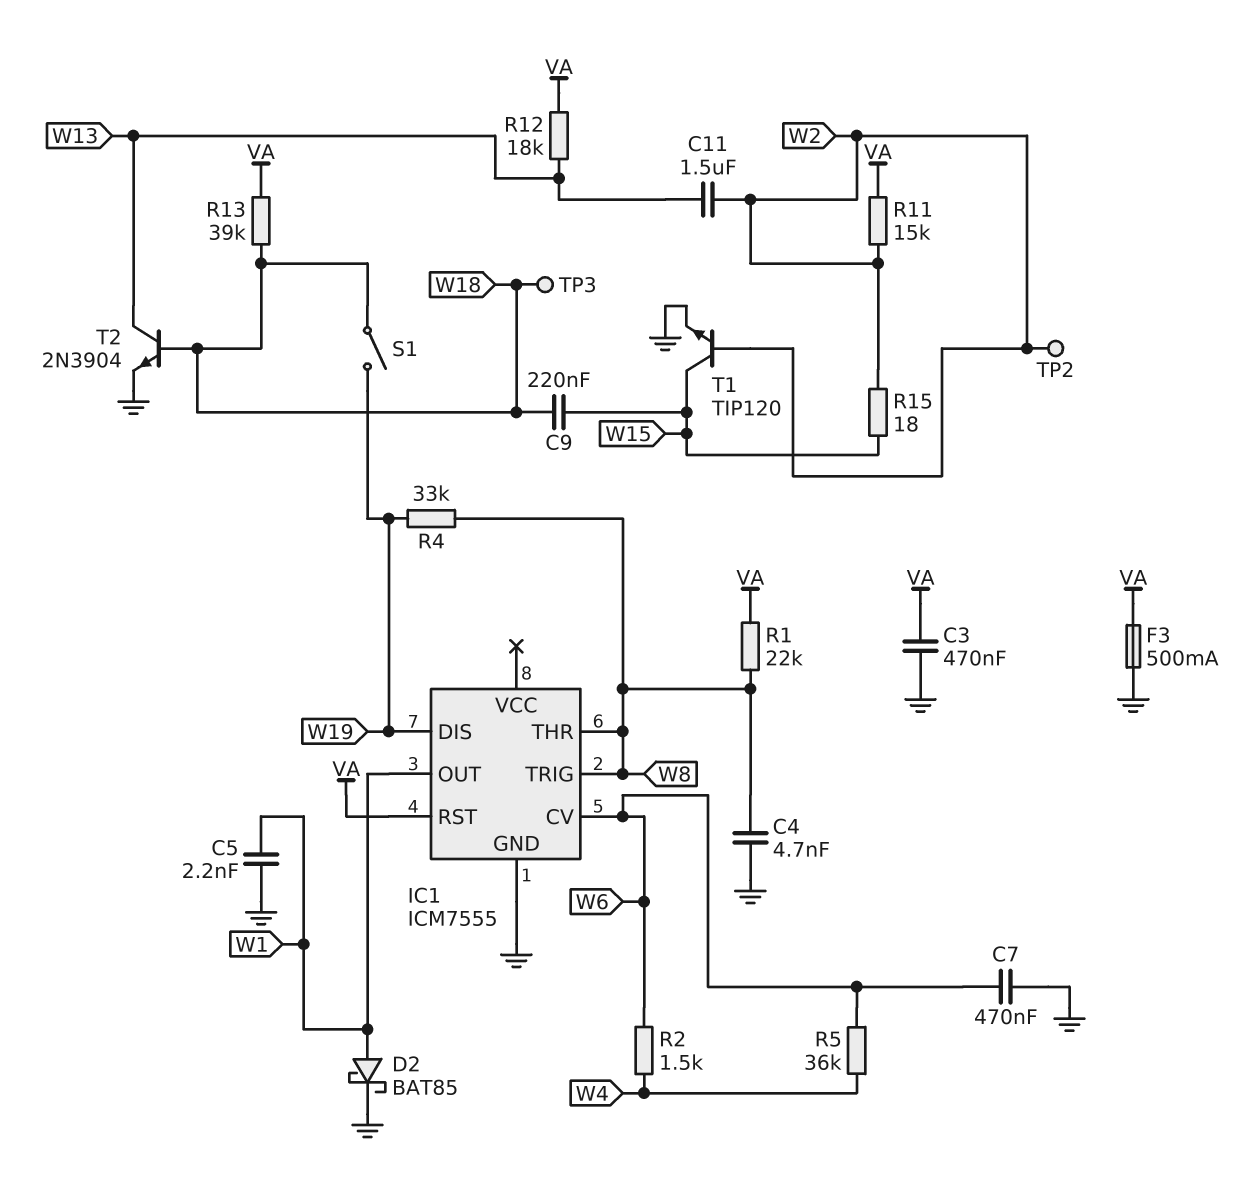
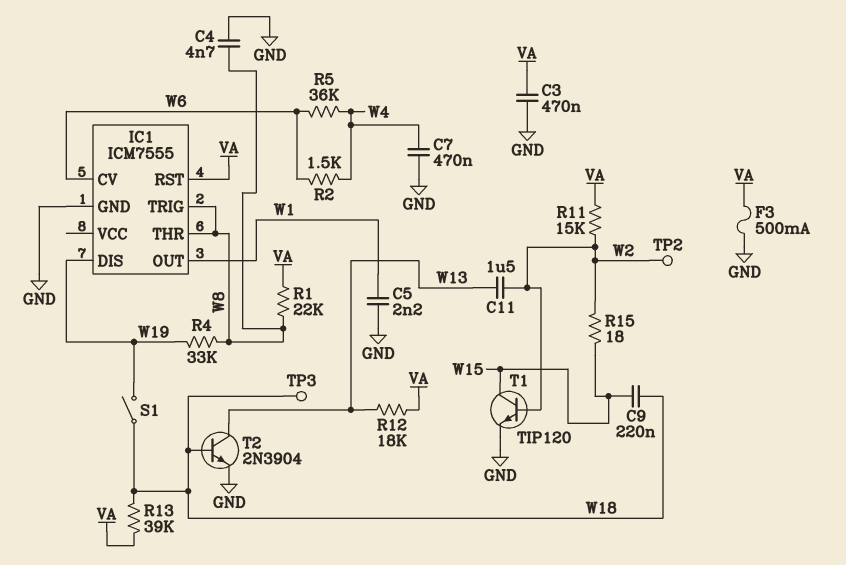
C7: 470nF (GND, W6) -> 470nF (GND, W4)
D2: schottky BAT85 (A W1, K GND) -> none

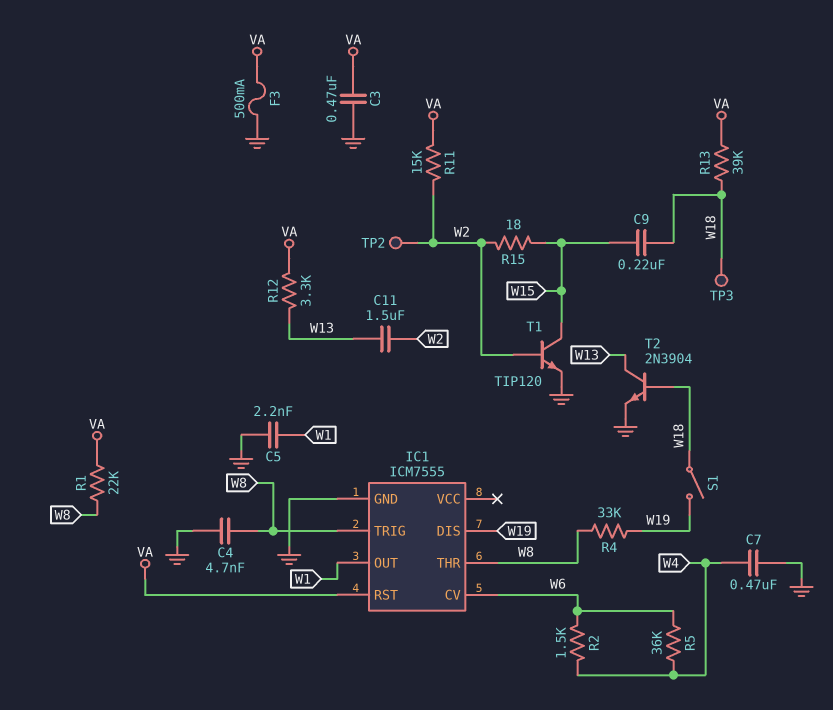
R12: 18k (VA, W13) -> 3.3k (VA, W13)

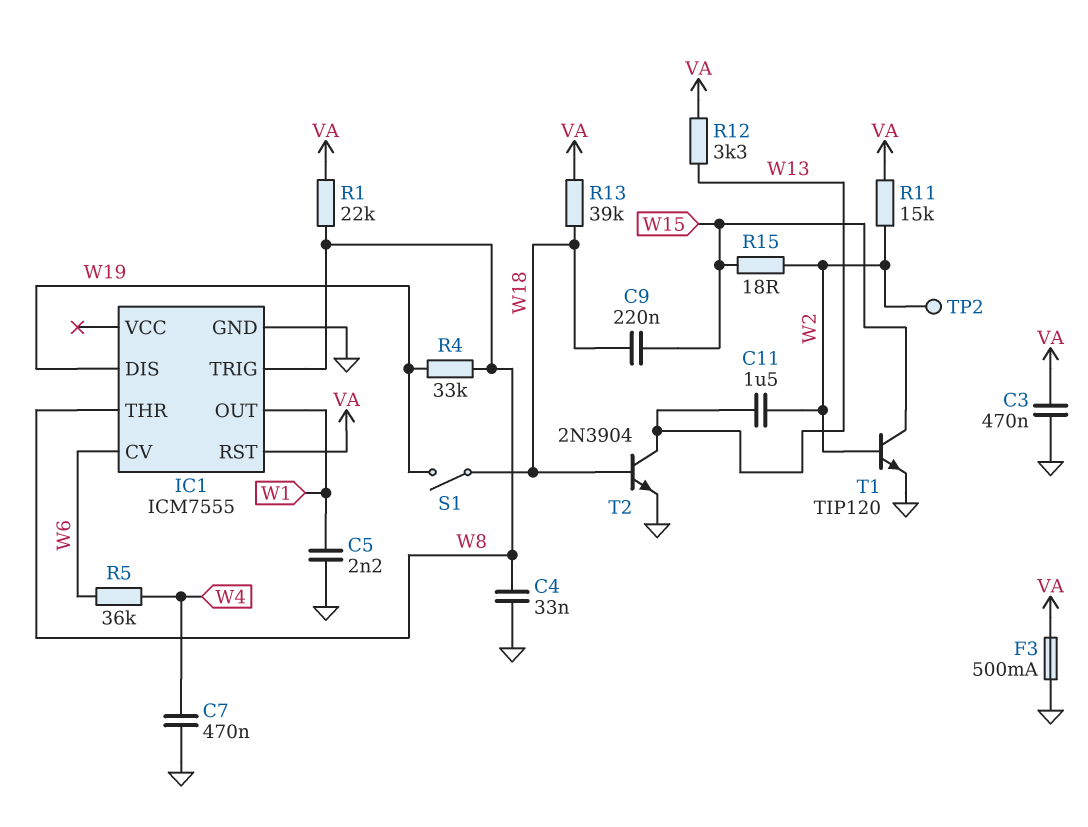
C4: 4.7nF (GND, W8) -> 33nF (GND, W8)
R2: 1.5k (W4, W6) -> none
TP3: test point (W18) -> none

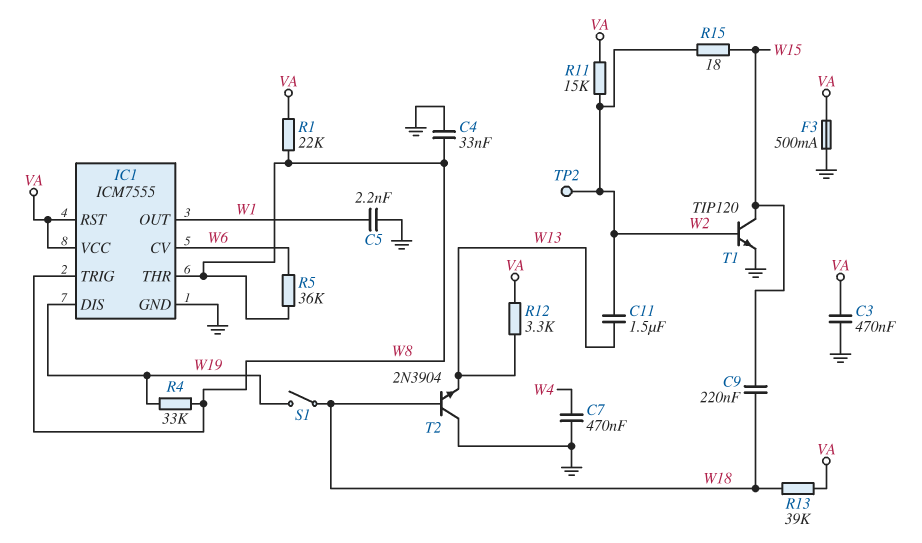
IC1 pin VCC: none -> VA
R5: 36k (W4, W6) -> 36k (W6, W8)
T2: NPN 2N3904 (B W18, C W13, E GND) -> NPN 2N3904 (B W18, C GND, E W13)

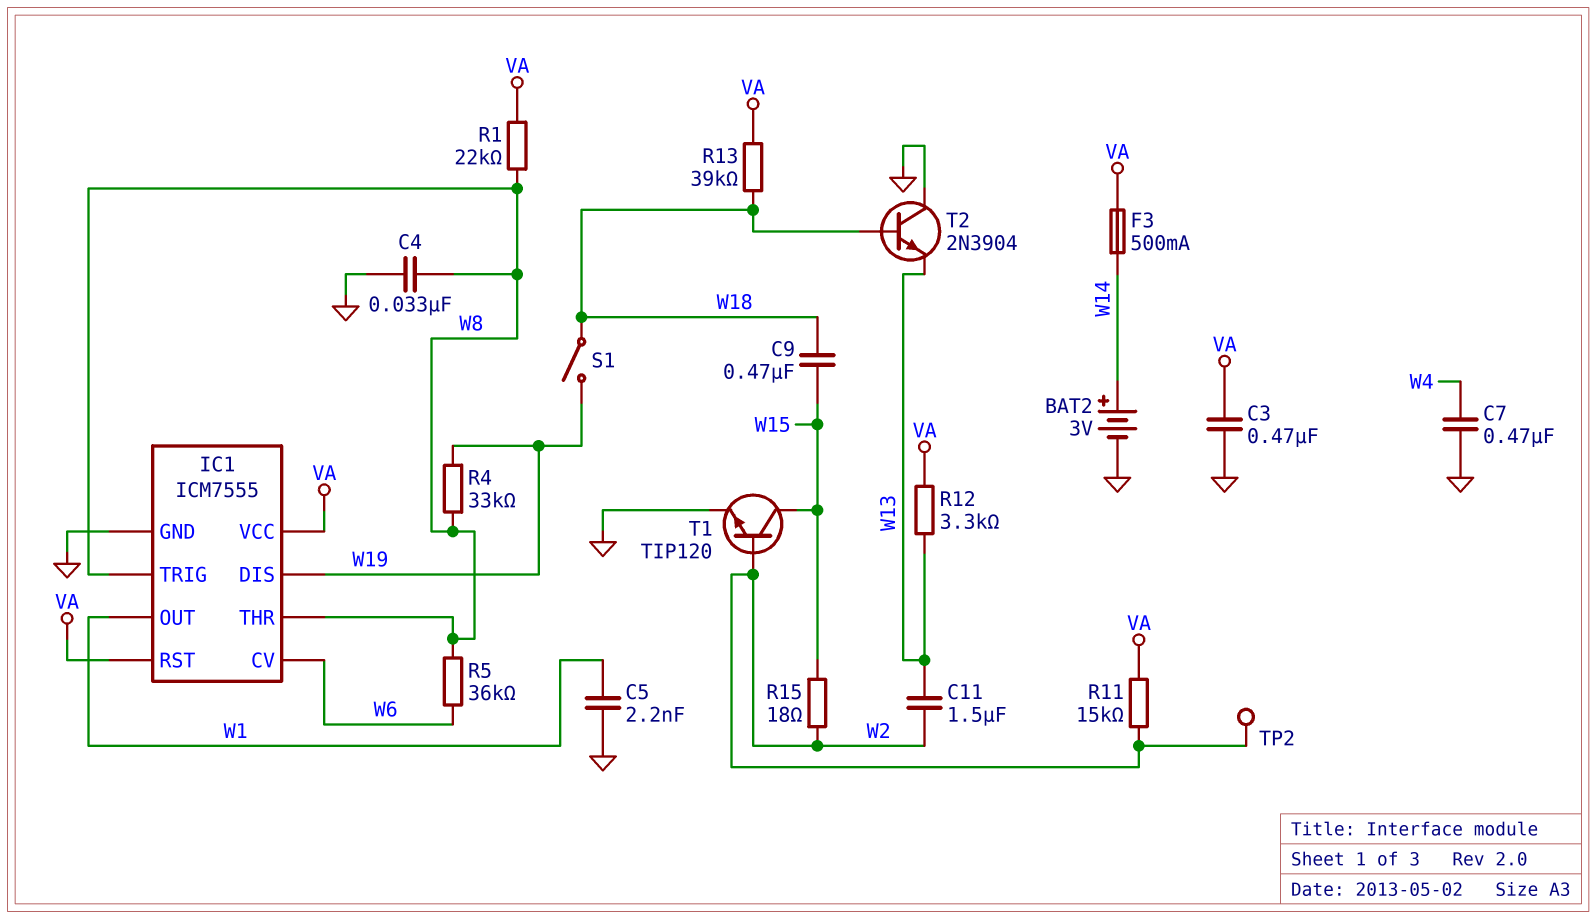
BAT2: none -> 3V (plus W14, minus GND)
C9: 220nF (W15, W18) -> 470nF (W15, W18)
F3: 500mA (GND, VA) -> 500mA (VA, W14)

